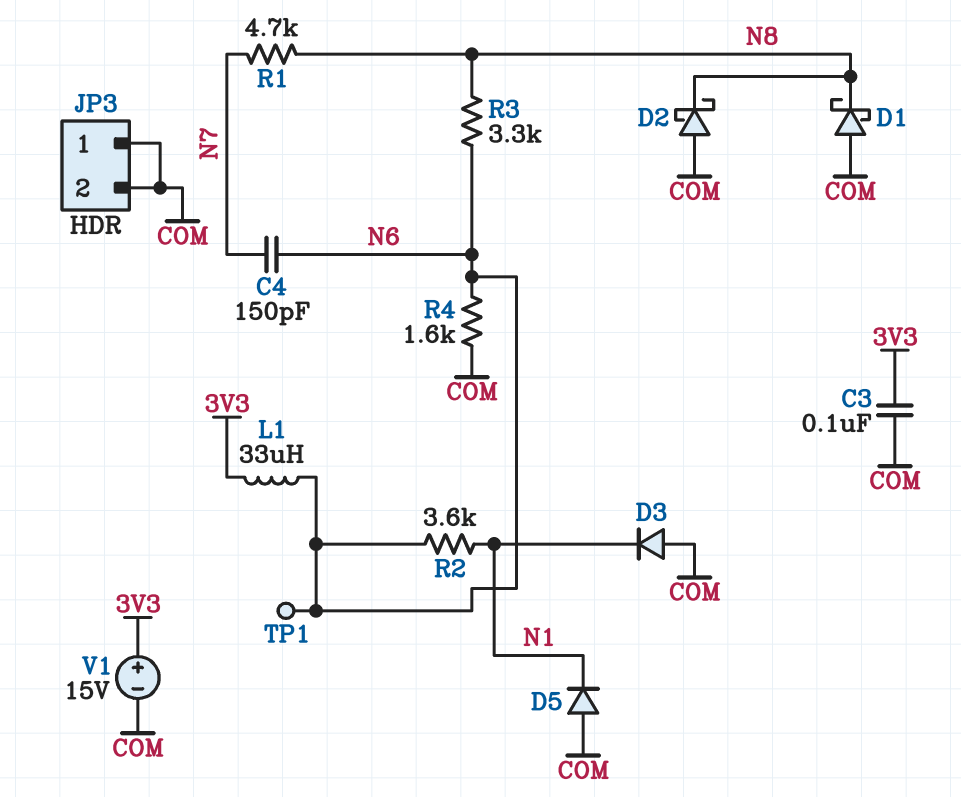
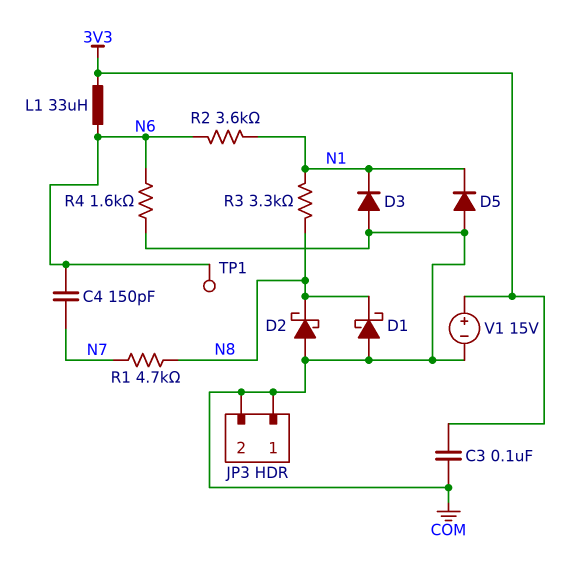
R3: 3.3k (N6, N8) -> 3.3k (N1, N8)

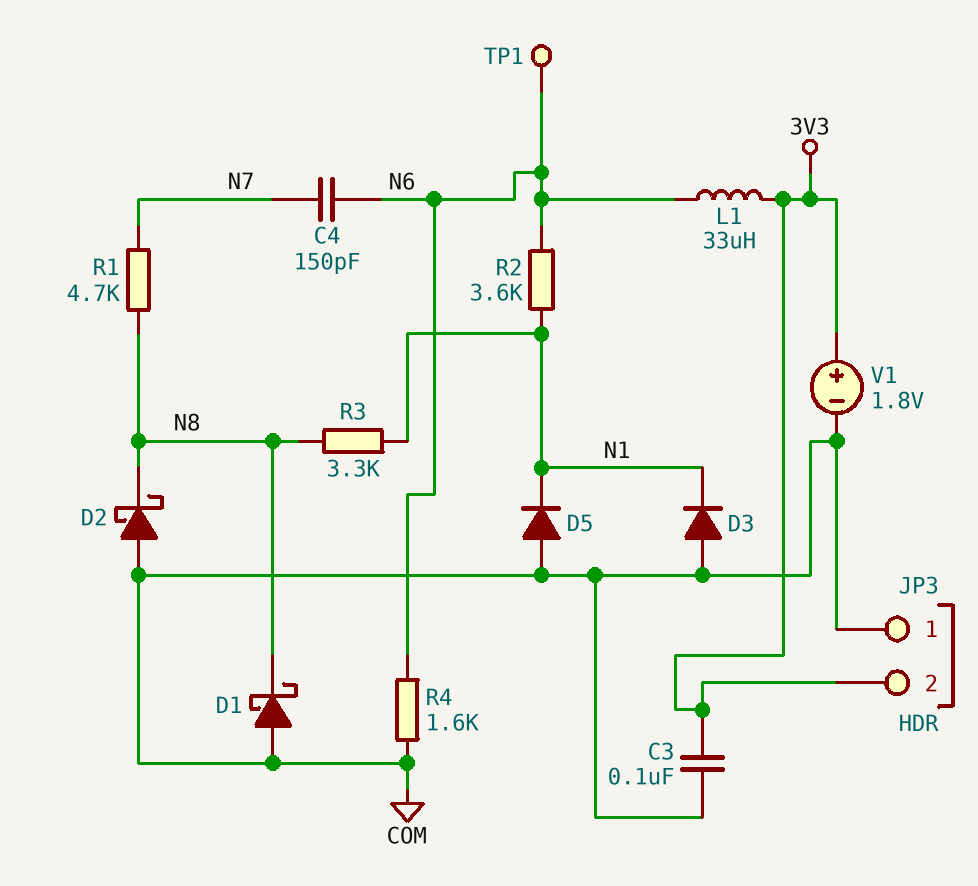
JP3 pin 2: COM -> 3V3
V1: 15V (plus 3V3, minus COM) -> 1.8V (plus 3V3, minus COM)

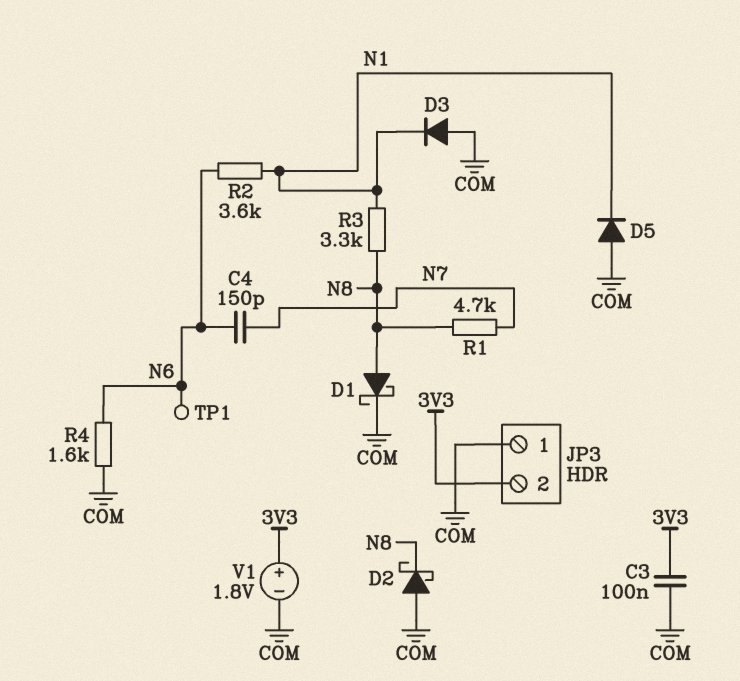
D1: schottky (A COM, K N8) -> schottky (A N8, K COM)
L1: 33uH (3V3, N6) -> none

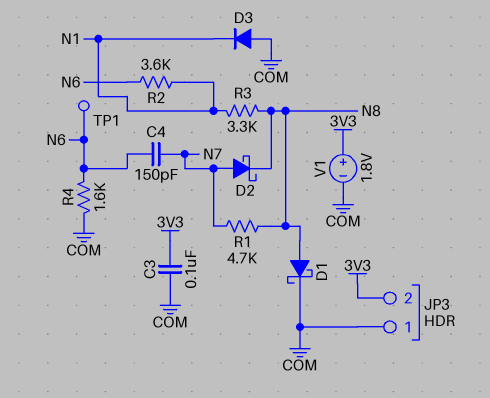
D2: schottky (A COM, K N8) -> schottky (A N7, K N8)
D5: diode (A COM, K N1) -> none

